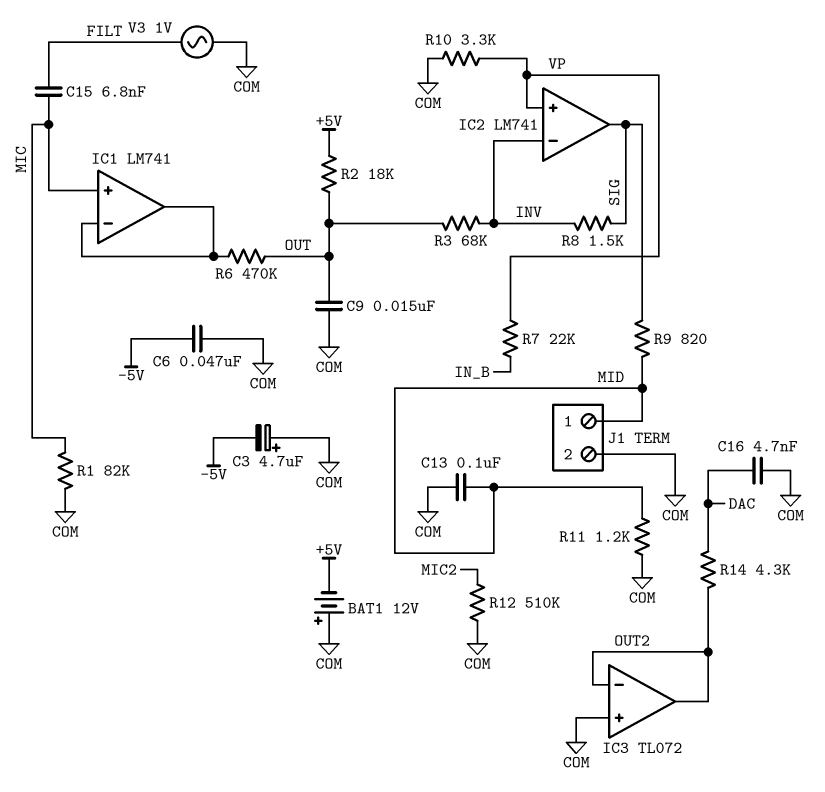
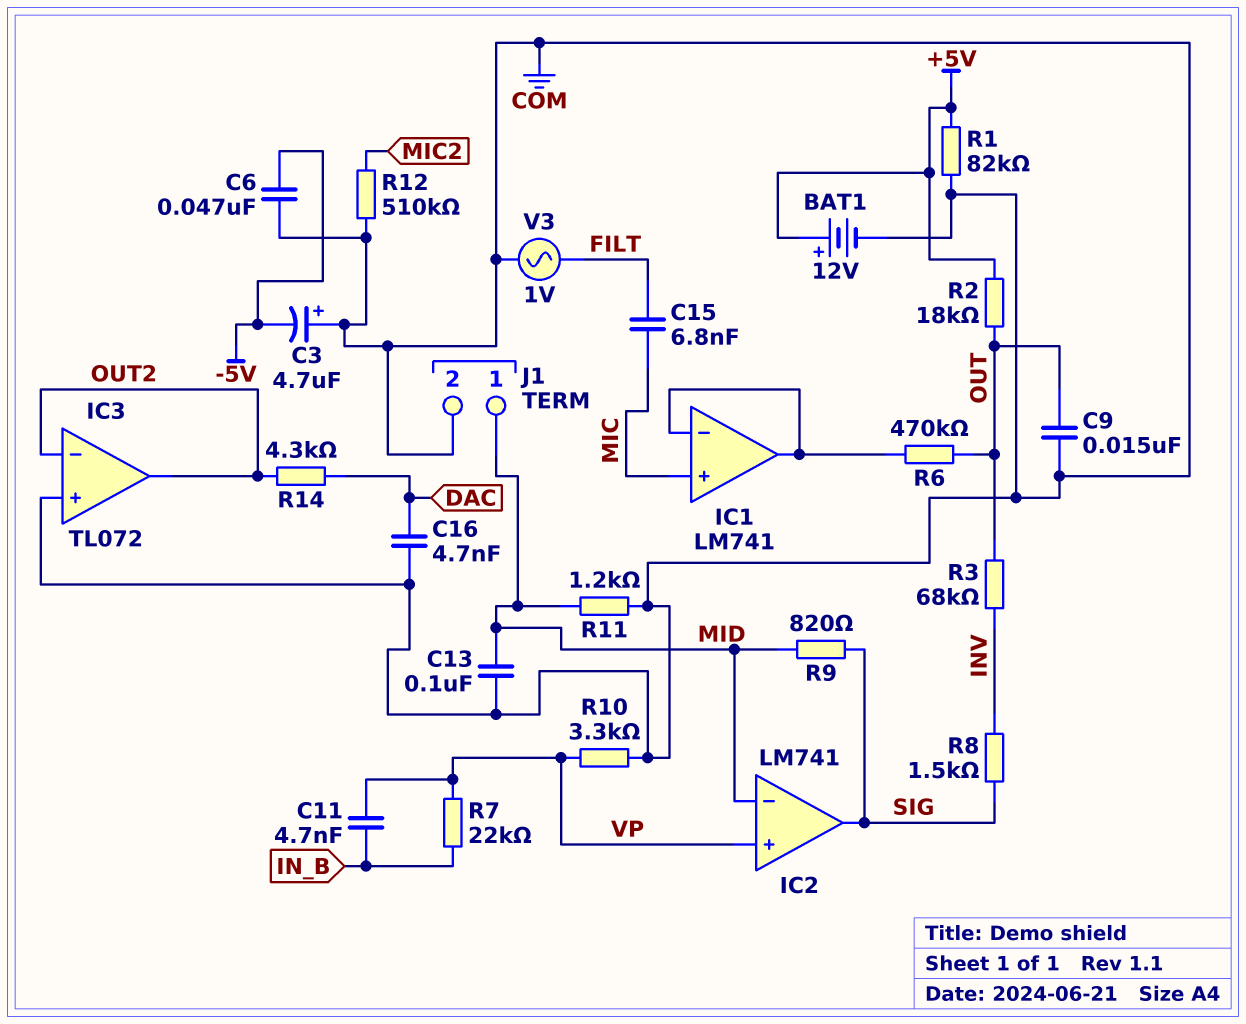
BAT1: 12V (plus COM, minus +5V) -> 12V (plus +5V, minus COM)
C11: none -> 4.7nF (IN_B, VP)
IC2 pin in-: INV -> MID
R1: 82k (COM, MIC) -> 82k (+5V, COM)

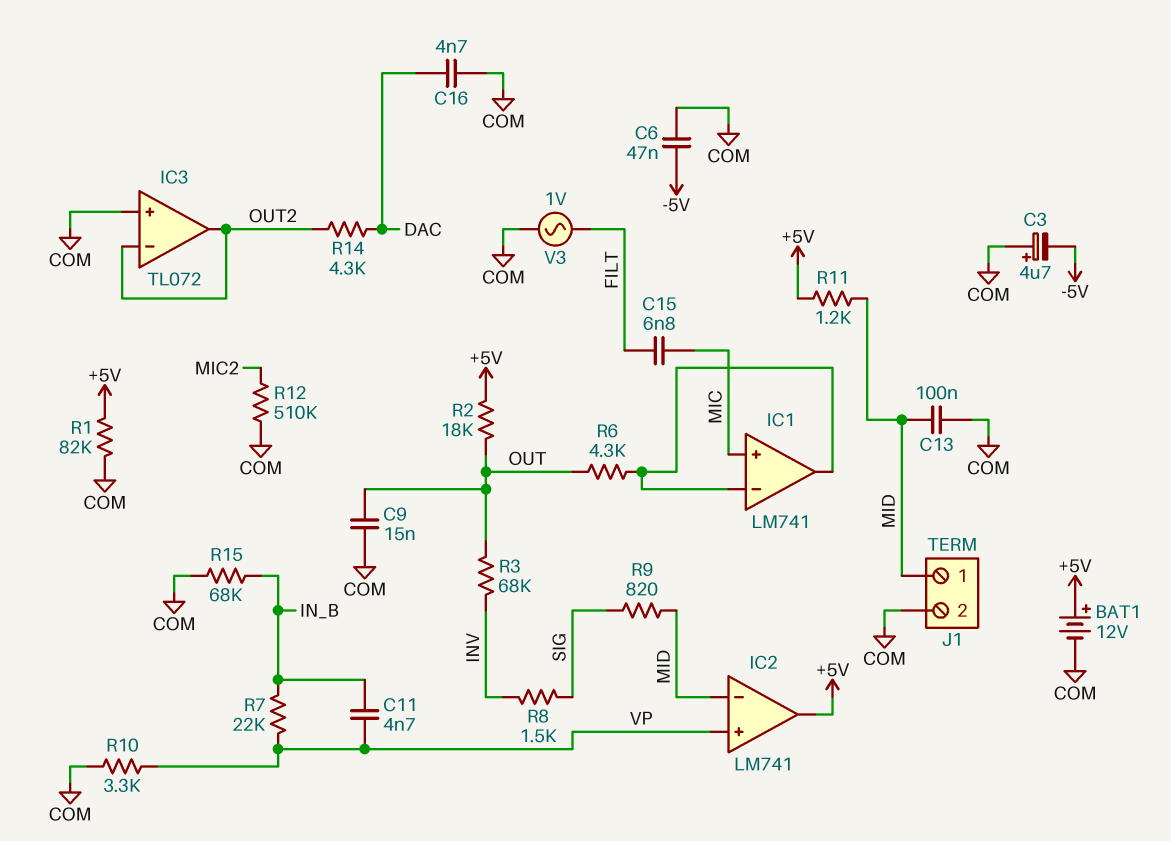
IC2 pin out: SIG -> +5V
R6: 470k (IC1/in-, OUT) -> 4.3k (IC1/in-, OUT)
R11: 1.2k (COM, MID) -> 1.2k (+5V, MID)
R15: none -> 68k (COM, IN_B)

